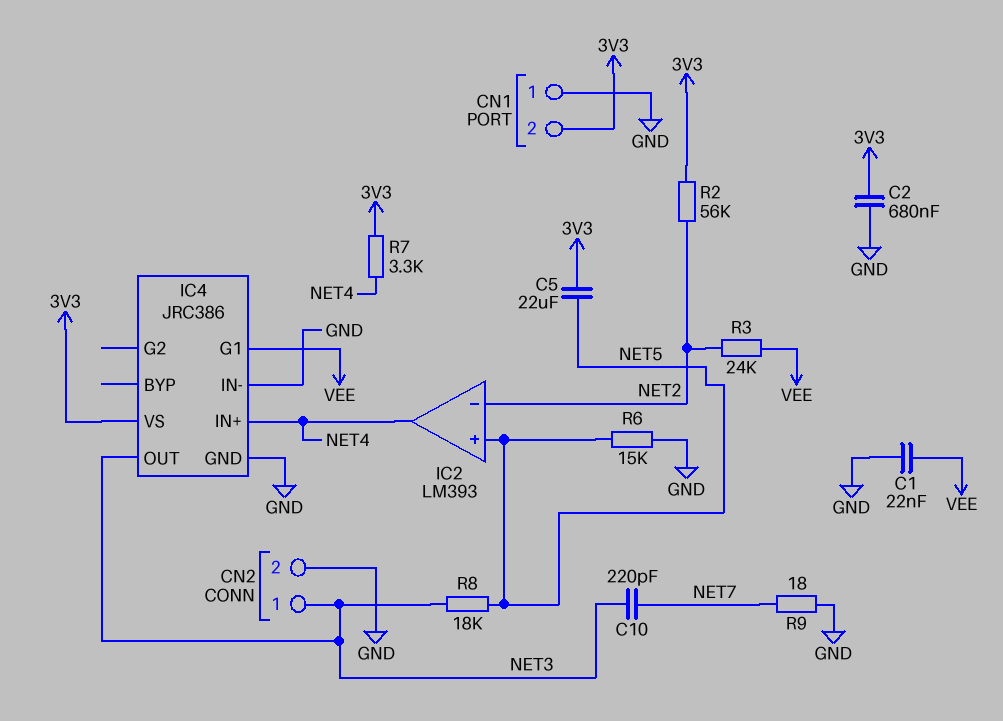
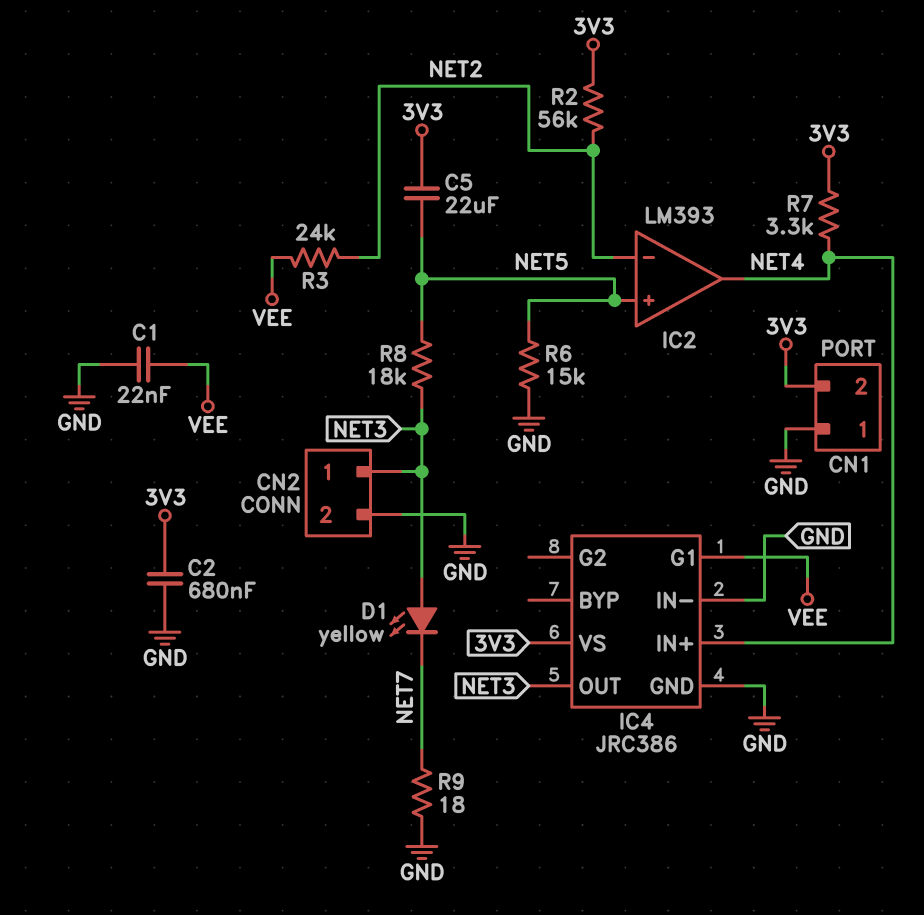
C10: 220pF (NET3, NET7) -> none
D1: none -> LED yellow (A NET3, K NET7)

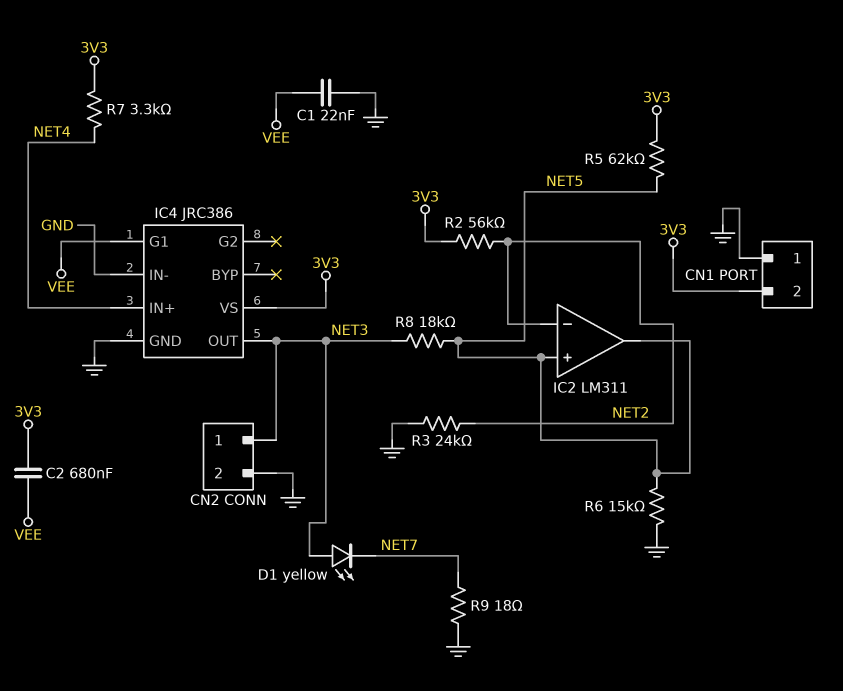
C2: 680nF (3V3, GND) -> 680nF (3V3, VEE)
C5: 22uF (3V3, NET5) -> none
IC2: LM393 -> LM311
IC2 pin out: NET4 -> NET5
R3: 24k (NET2, VEE) -> 24k (GND, NET2)
R5: none -> 62k (3V3, NET5)

